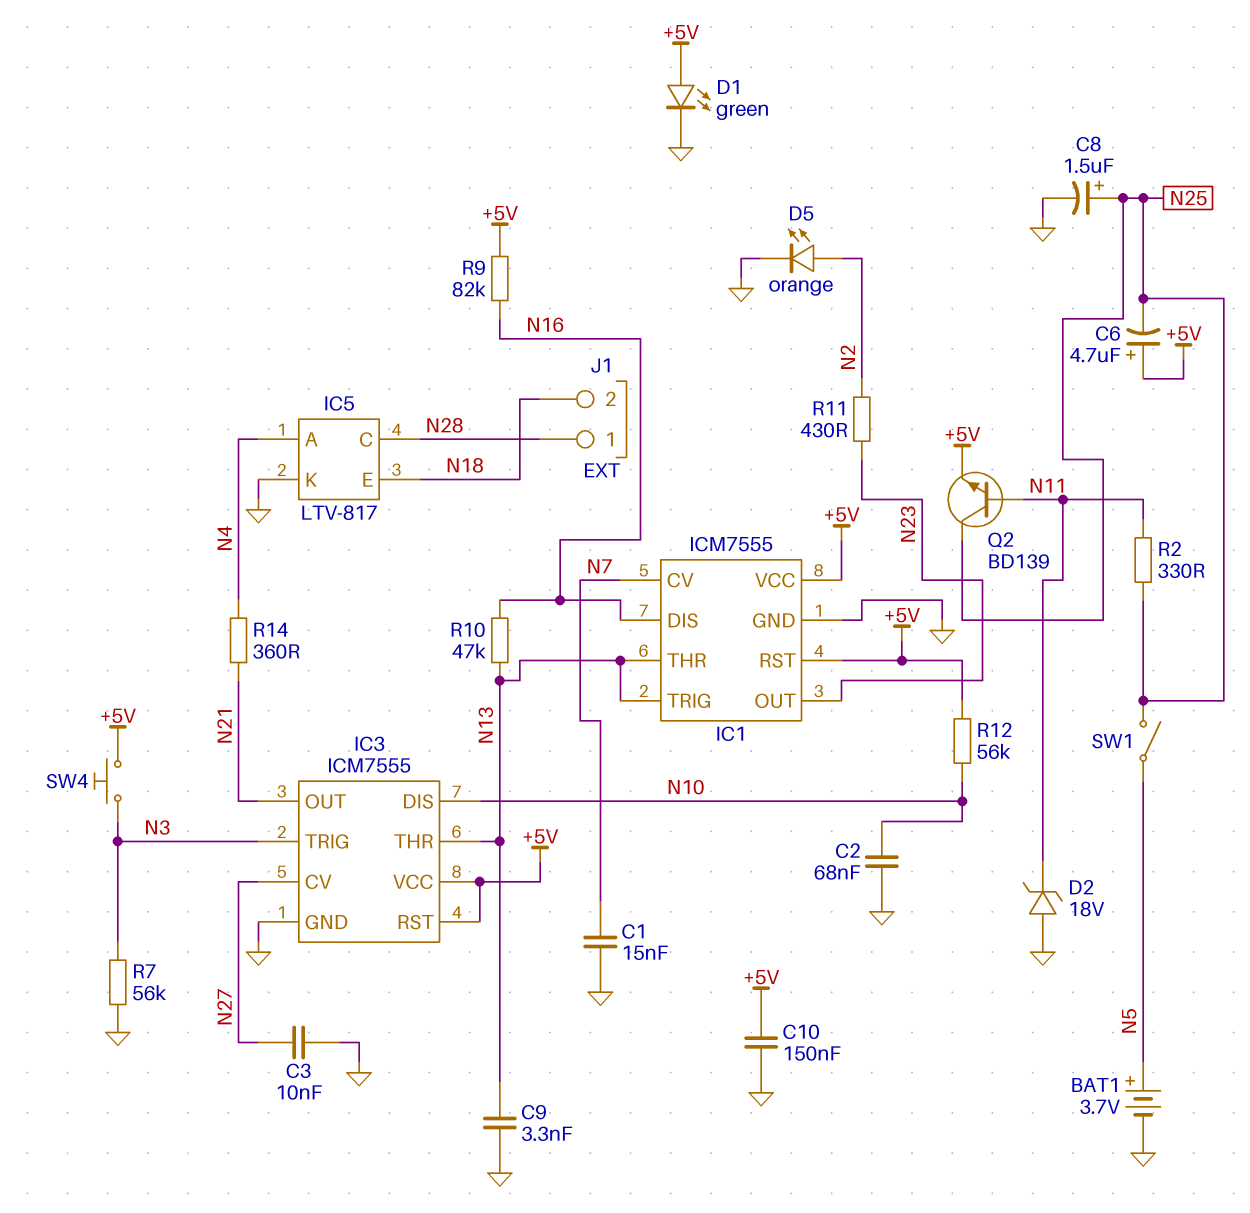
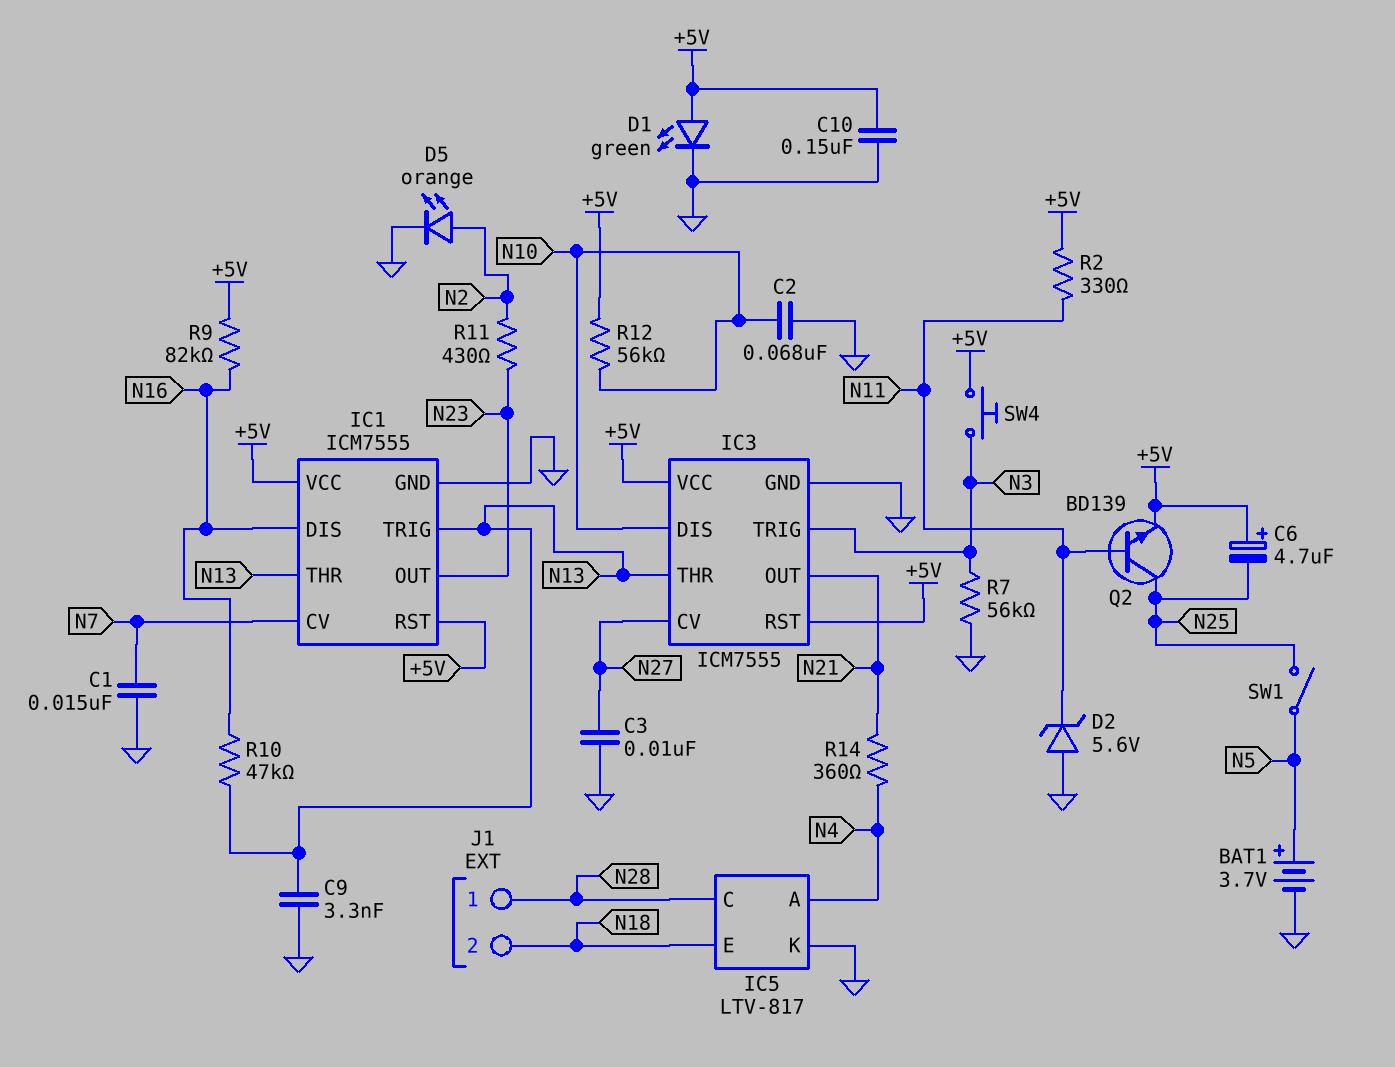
C8: 1.5uF (plus N25, minus GND) -> none
D2: zener 18V (A GND, K N11) -> zener 5.6V (A GND, K N11)
R2: 330 (N11, N25) -> 330 (+5V, N11)

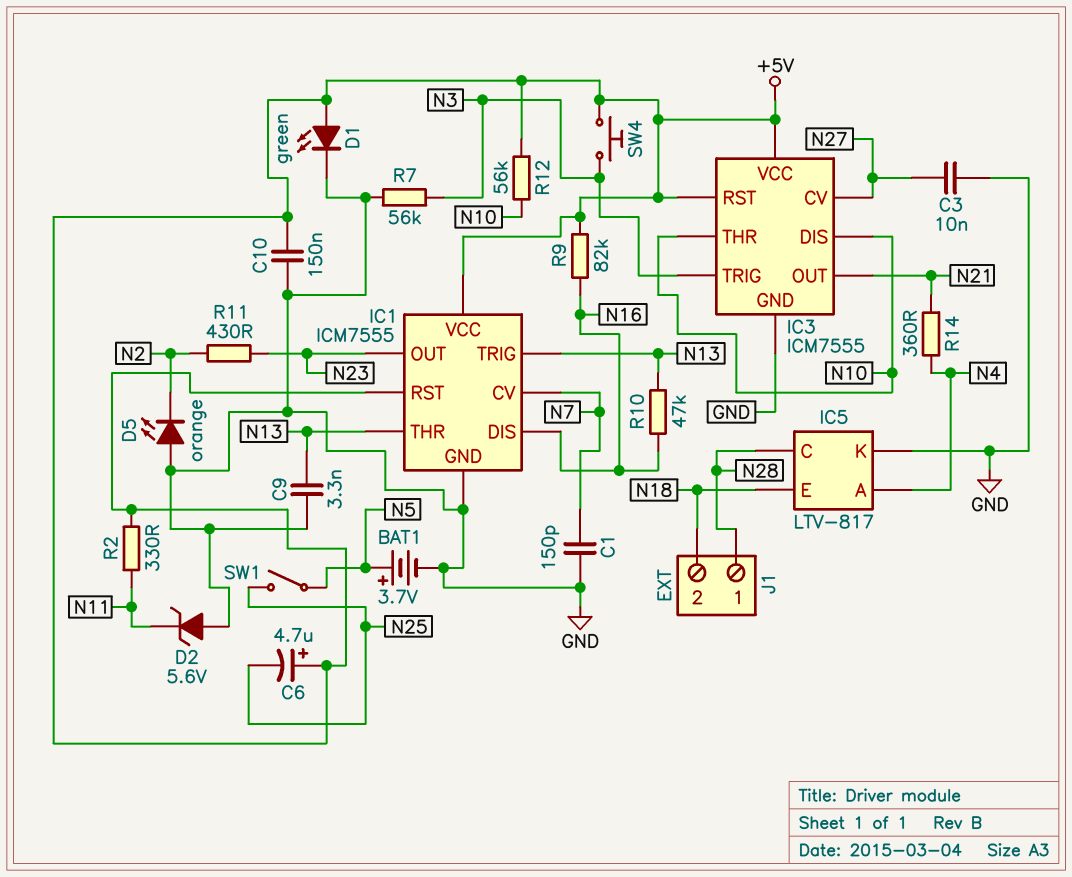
C1: 15nF (GND, N7) -> 150pF (GND, N7)
C2: 68nF (GND, N10) -> none
D5: LED orange (A N2, K GND) -> LED orange (A GND, K N2)
IC3 pin THR: N13 -> N10
Q2: NPN BD139 (B N11, C N25, E +5V) -> none

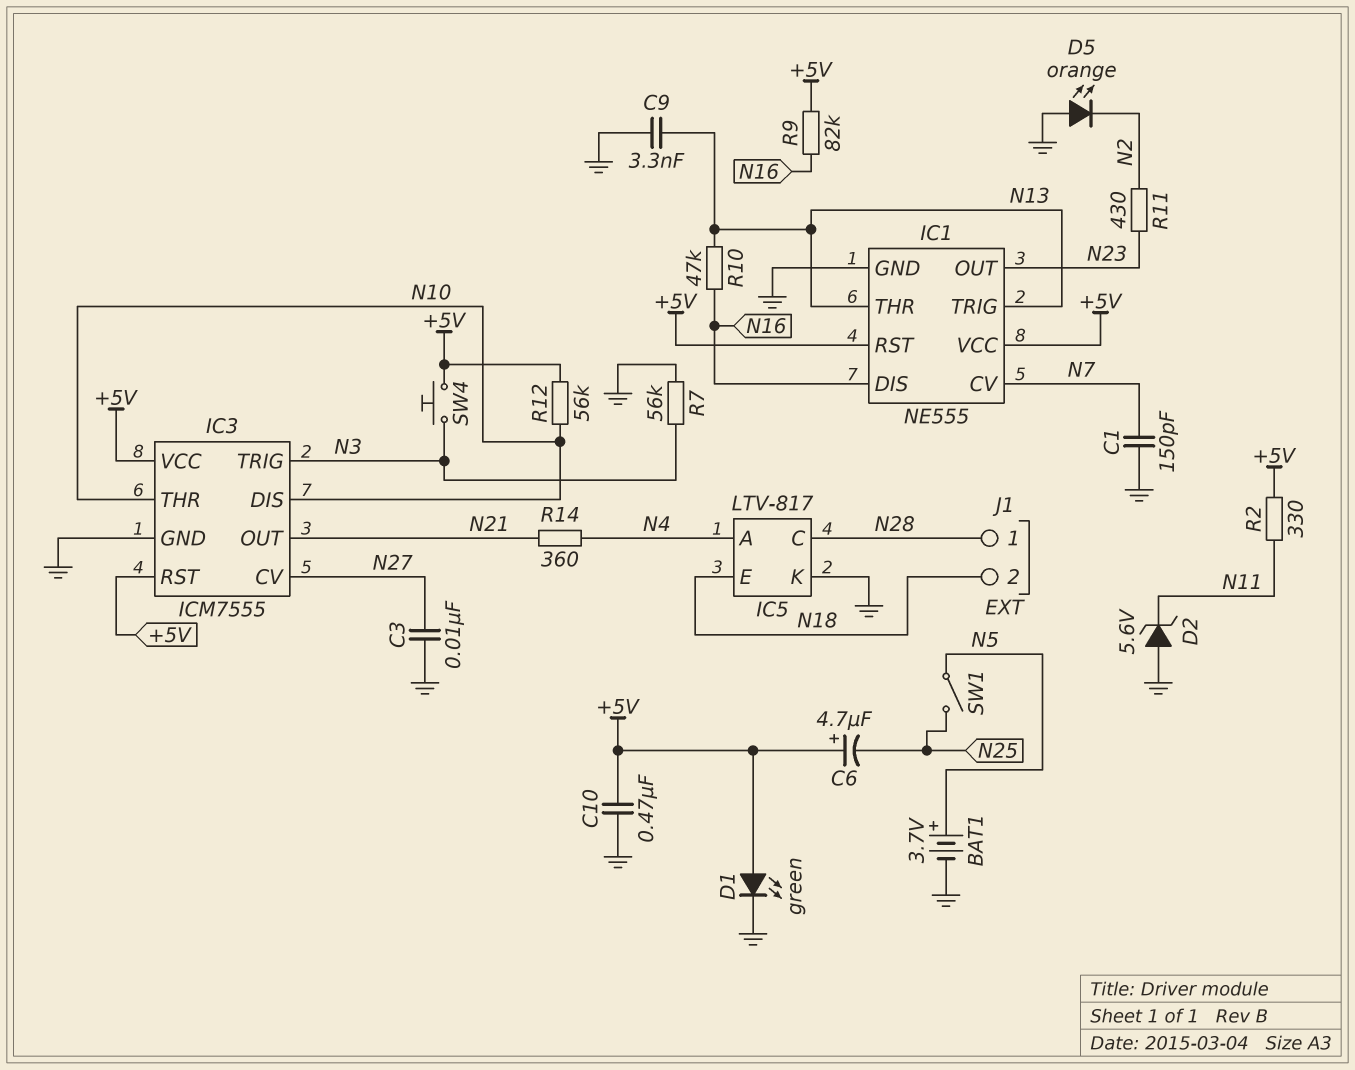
C10: 150nF (+5V, GND) -> 470nF (+5V, GND)
IC1: ICM7555 -> NE555

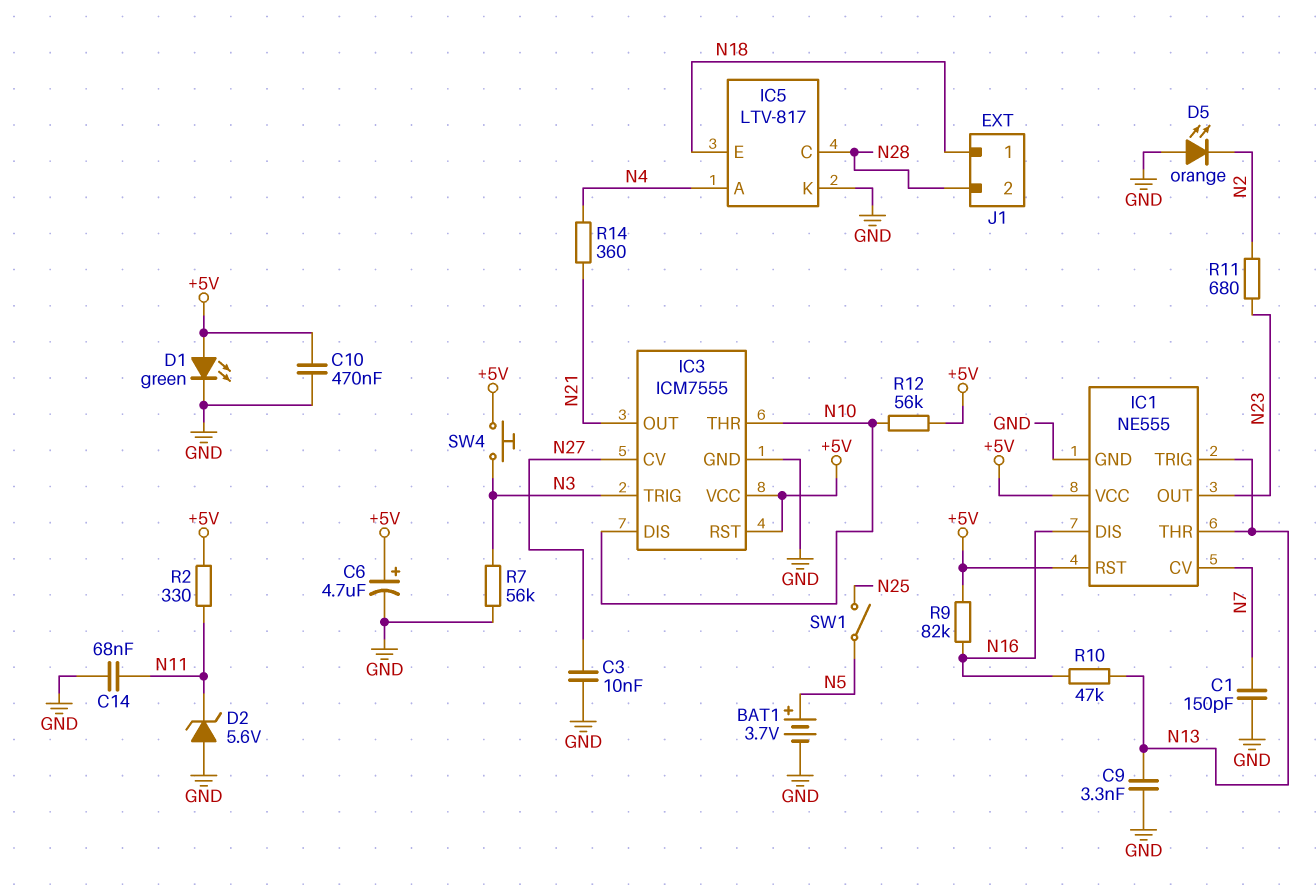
C6: 4.7uF (plus +5V, minus N25) -> 4.7uF (plus +5V, minus GND)
C14: none -> 68nF (GND, N11)
J1 pin 1: N28 -> N18
J1 pin 2: N18 -> N28
R11: 430 (N2, N23) -> 680 (N2, N23)

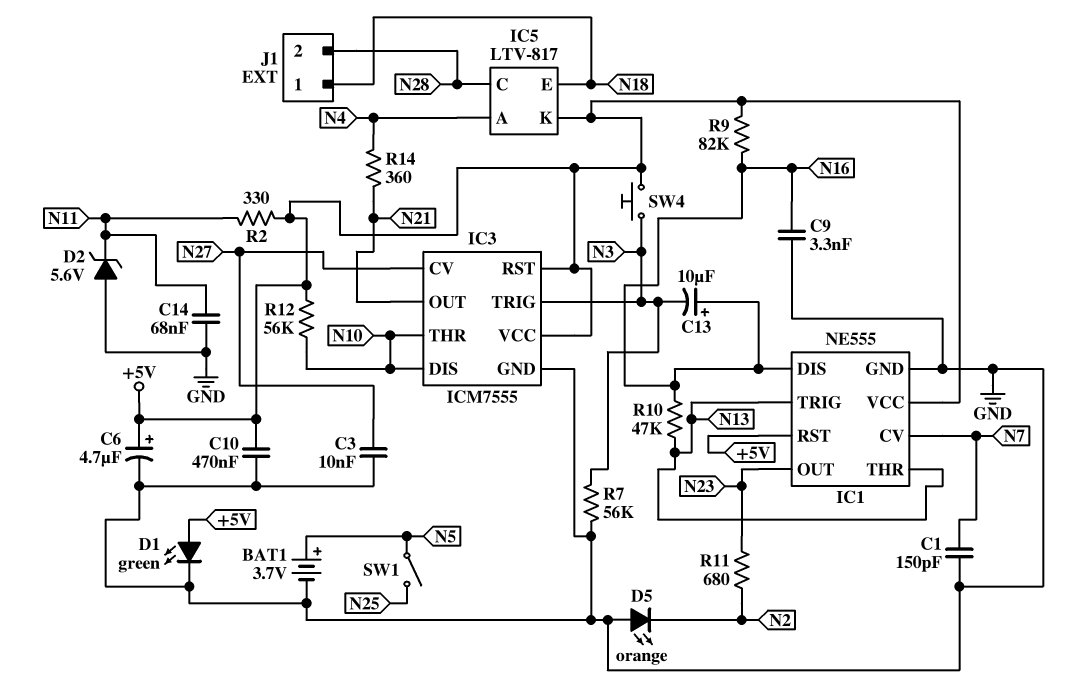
C9: 3.3nF (GND, N13) -> 3.3nF (GND, N16)
C13: none -> 10uF (plus N16, minus N3)
IC5 pin K: GND -> +5V

